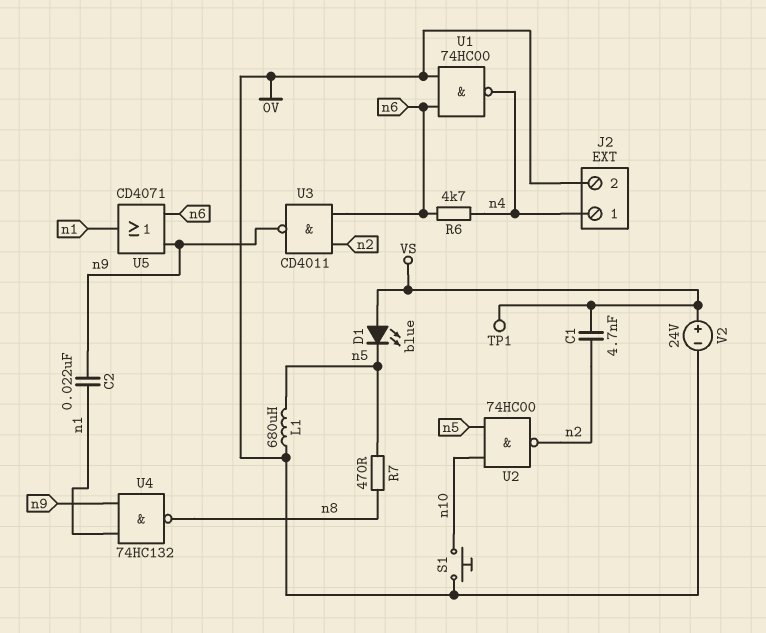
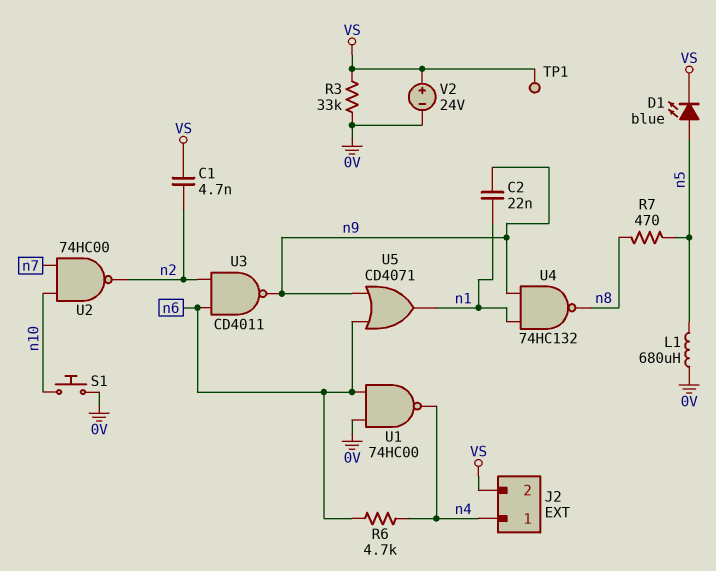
D1: LED blue (A VS, K n5) -> LED blue (A n5, K VS)
J2 pin 2: 0V -> VS
R3: none -> 33k (0V, VS)
U2: NAND 74HC00 (in n5, in n10, out n2) -> NAND 74HC00 (in n7, in n10, out n2)

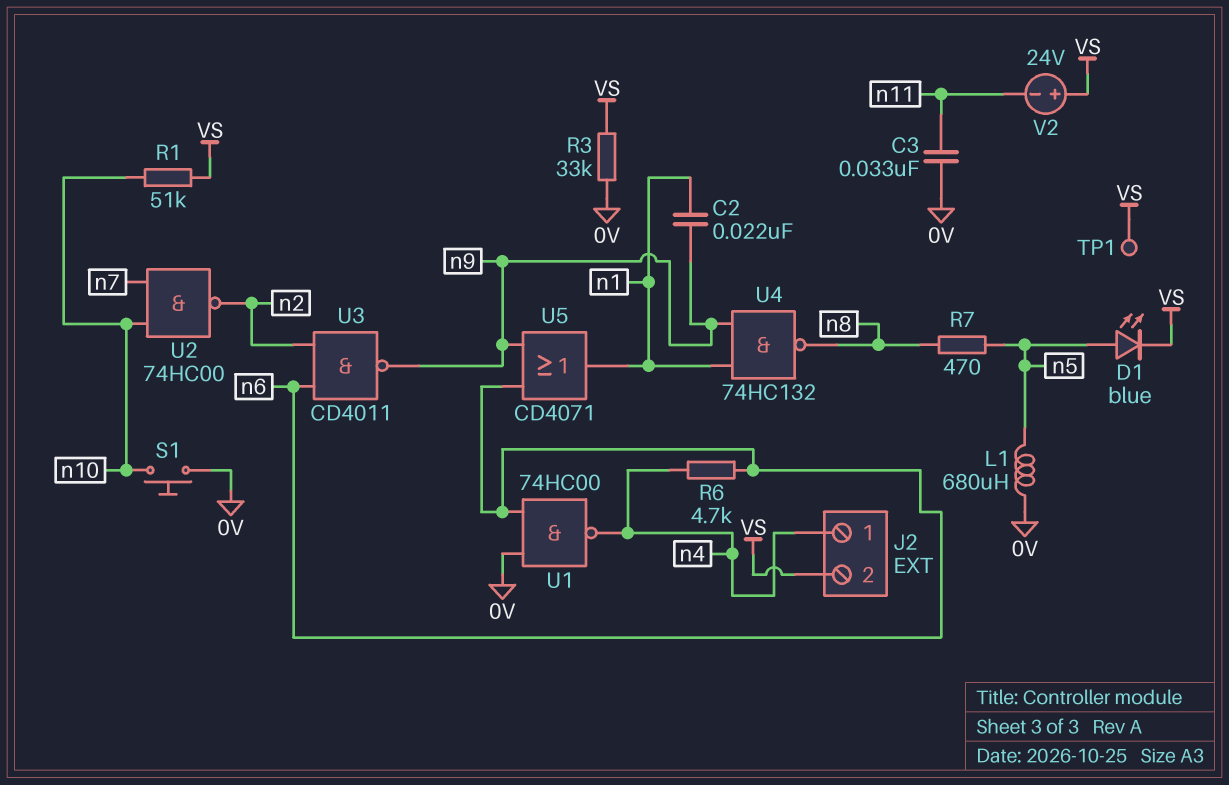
C1: 4.7nF (VS, n2) -> none
C3: none -> 33nF (0V, n11)
R1: none -> 51k (VS, n10)
V2: 24V (plus VS, minus 0V) -> 24V (plus VS, minus n11)

